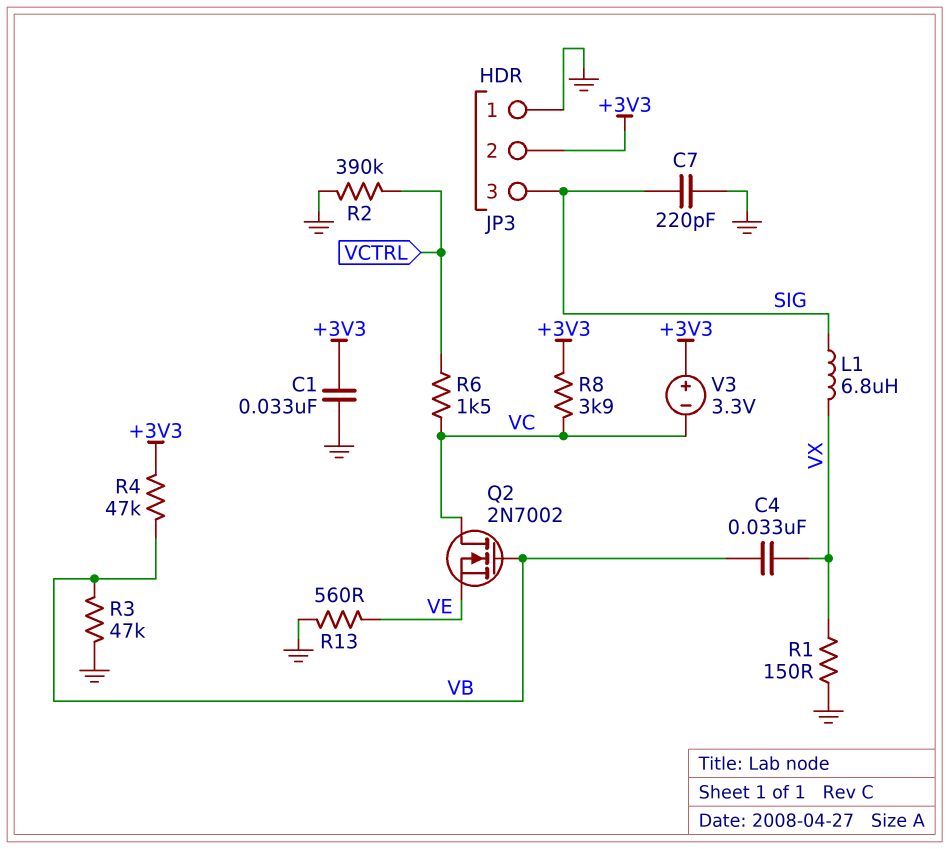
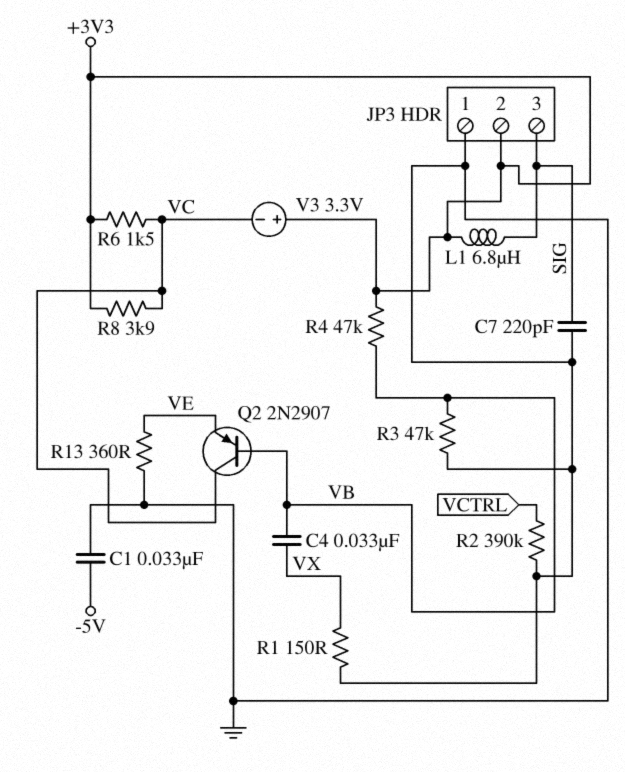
C1: 33nF (+3V3, GND) -> 33nF (-5V, GND)
L1: 6.8uH (SIG, VX) -> 6.8uH (+3V3, SIG)
Q2: NMOS 2N7002 (G VB, D VC, S VE) -> PNP 2N2907 (B VB, C VC, E VE)
R6: 1.5k (VC, VCTRL) -> 1.5k (+3V3, VC)
R13: 560 (GND, VE) -> 360 (GND, VE)

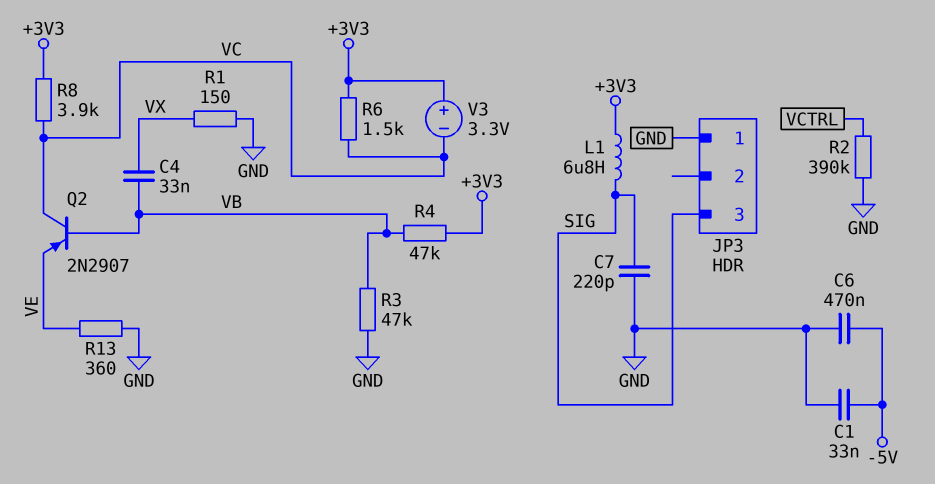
C6: none -> 470nF (-5V, GND)
JP3 pin 2: +3V3 -> none

